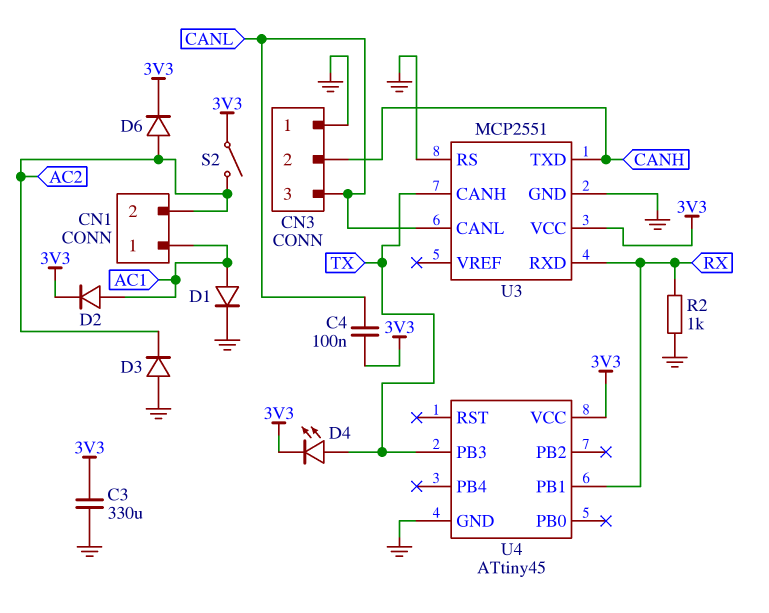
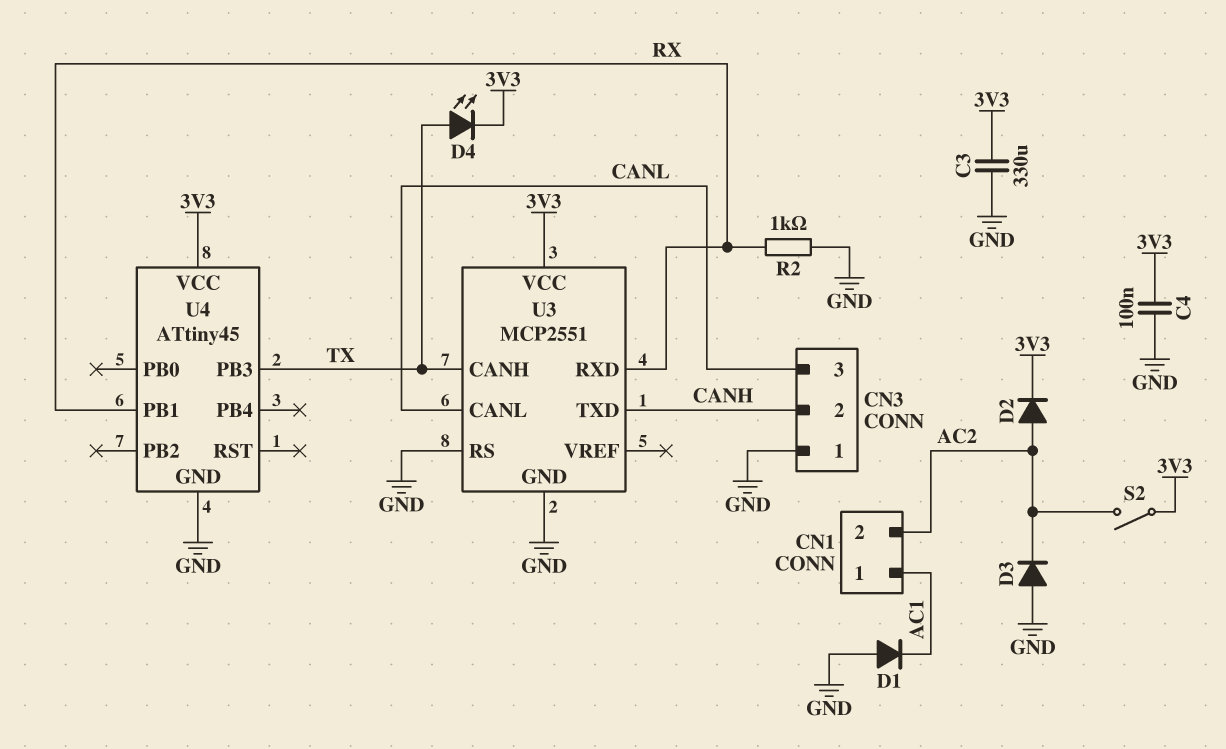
C4: 100nF (3V3, CANL) -> 100nF (3V3, GND)
D1: diode (A AC1, K GND) -> diode (A GND, K AC1)
D2: diode (A AC1, K 3V3) -> diode (A AC2, K 3V3)
D6: diode (A AC2, K 3V3) -> none

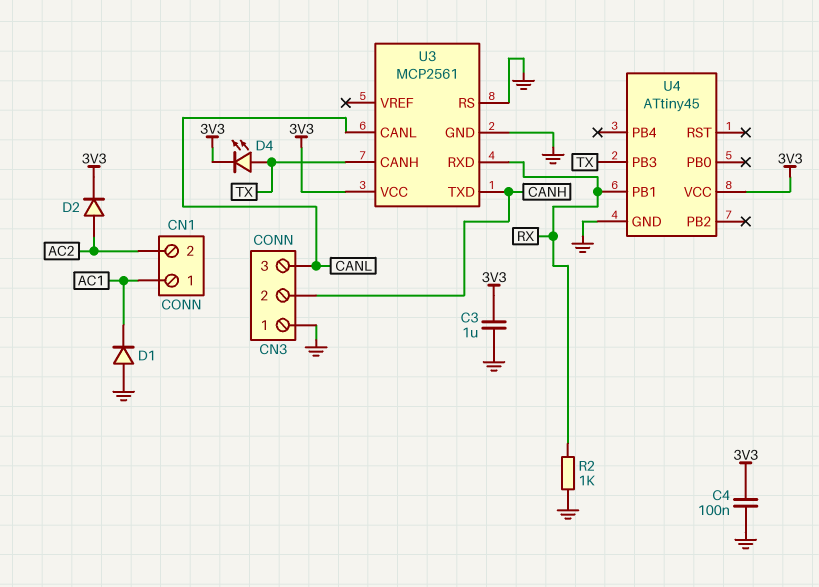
C3: 330uF (3V3, GND) -> 1uF (3V3, GND)
D3: diode (A GND, K AC2) -> none
S2: switch (3V3, AC2) -> none
U3: MCP2551 -> MCP2561

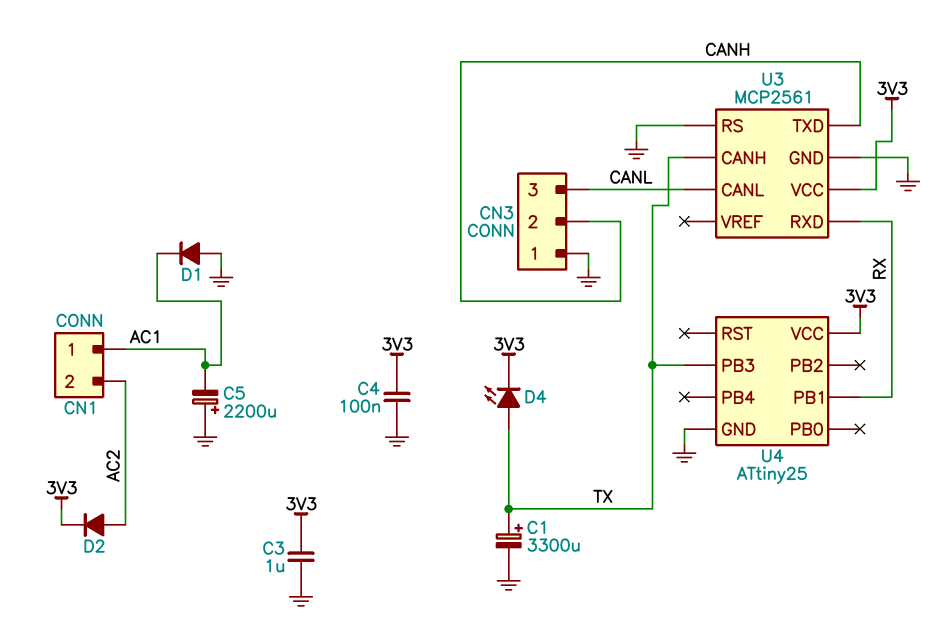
C1: none -> 3300uF (plus TX, minus GND)
C5: none -> 2200uF (plus GND, minus AC1)
R2: 1k (GND, RX) -> none
U4: ATtiny45 -> ATtiny25

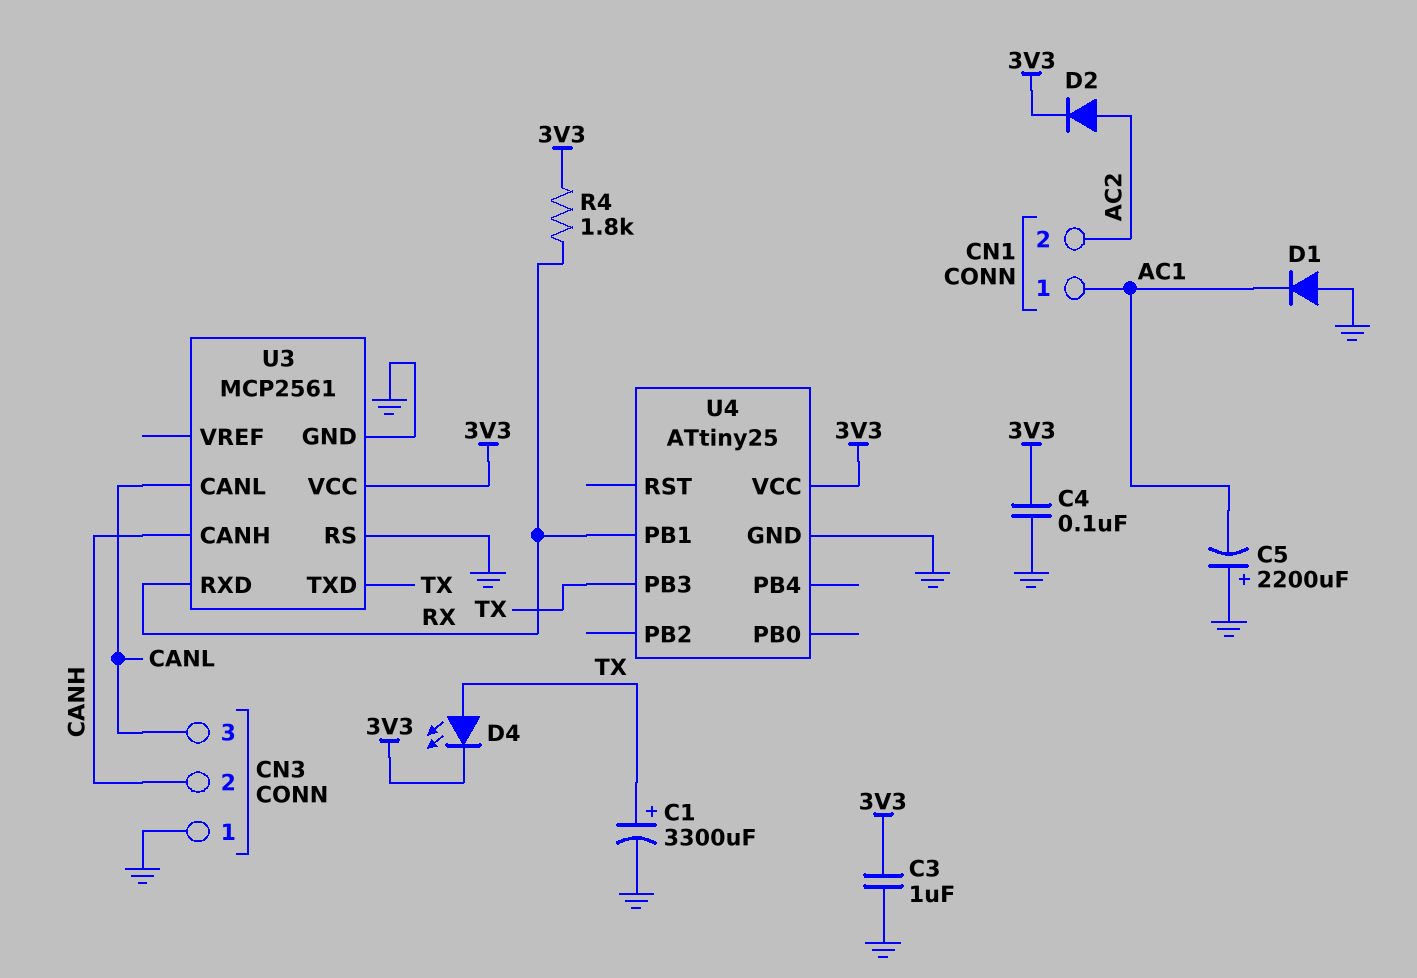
R4: none -> 1.8k (3V3, RX)
U3 pin CANH: TX -> CANH
U3 pin TXD: CANH -> TX

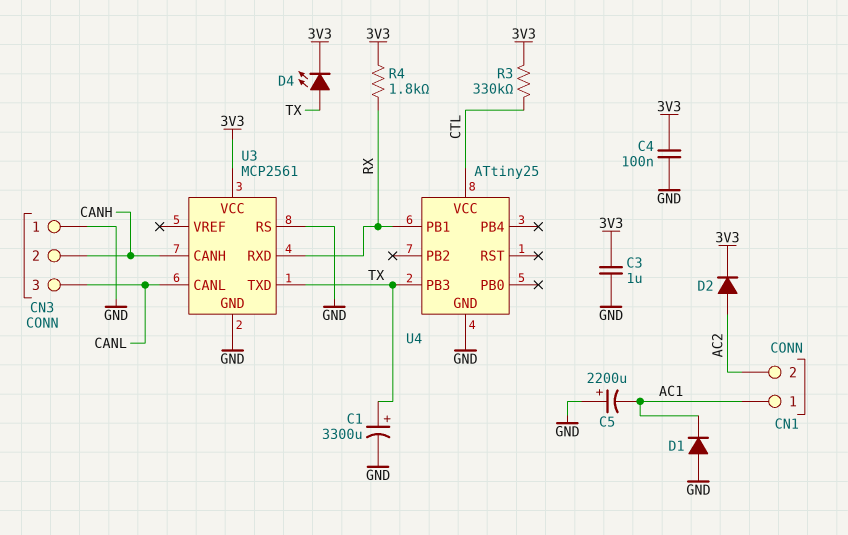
R3: none -> 330k (3V3, CTL)
U4 pin VCC: 3V3 -> CTL

